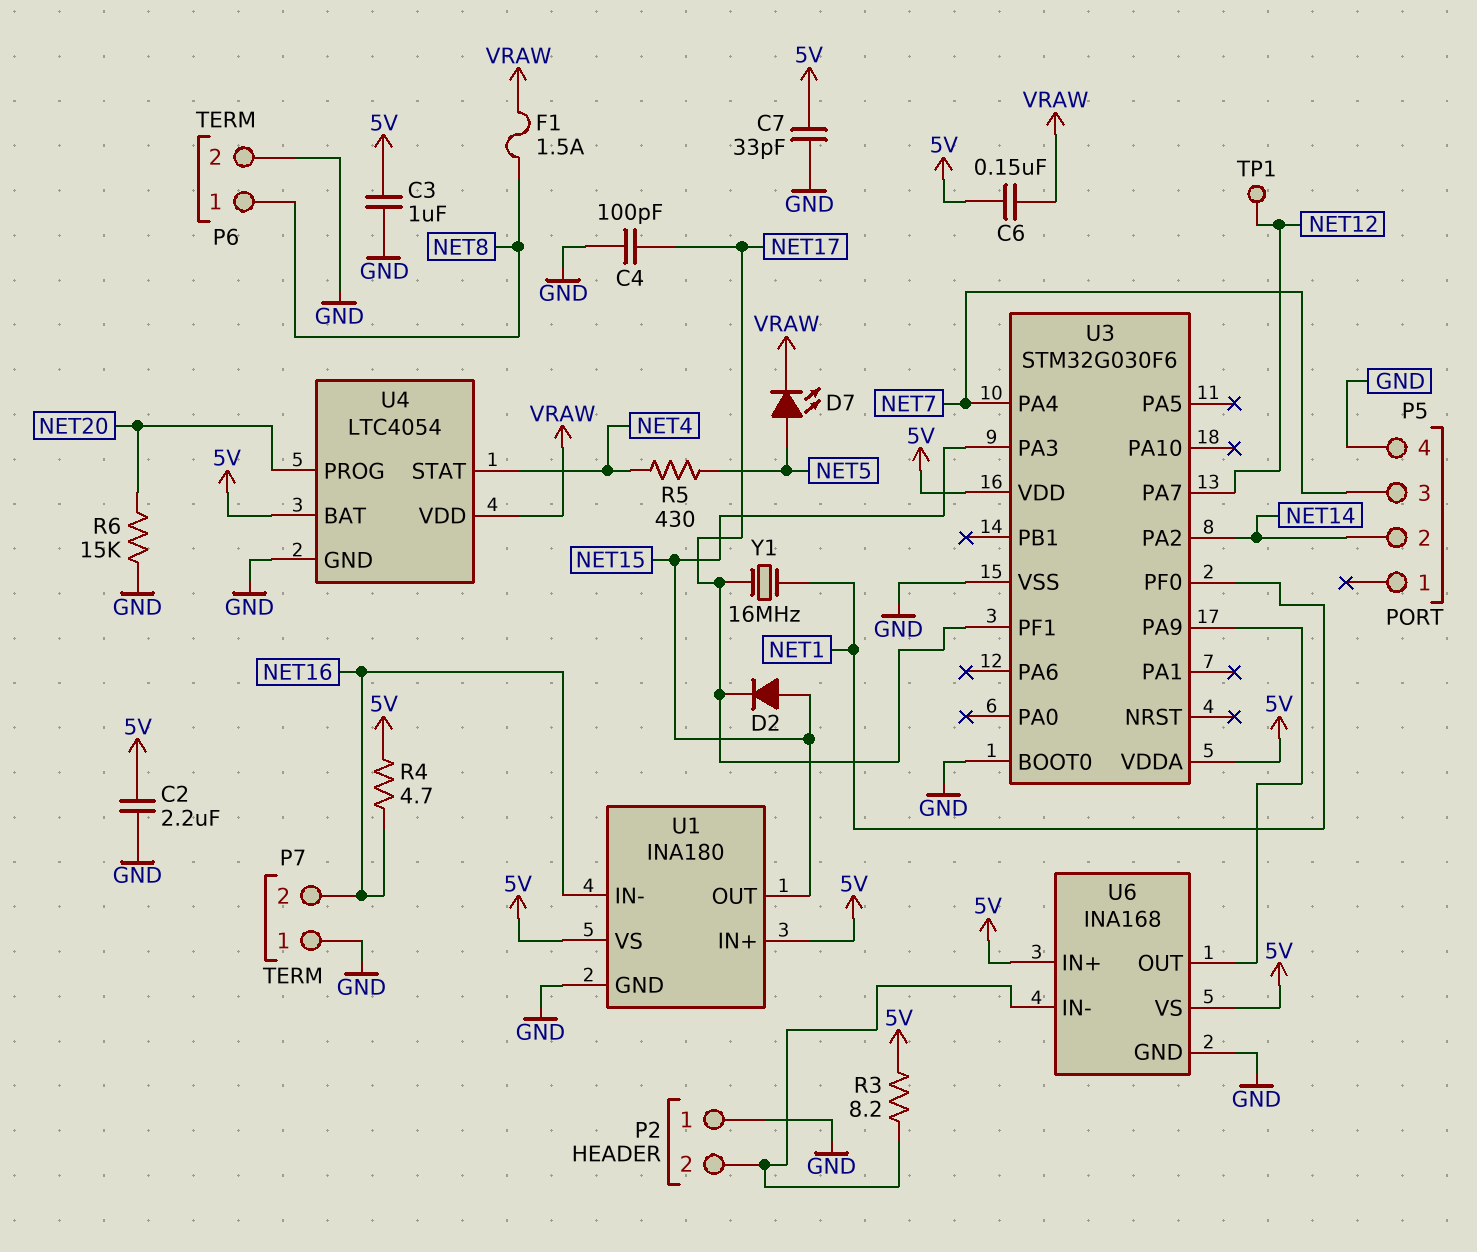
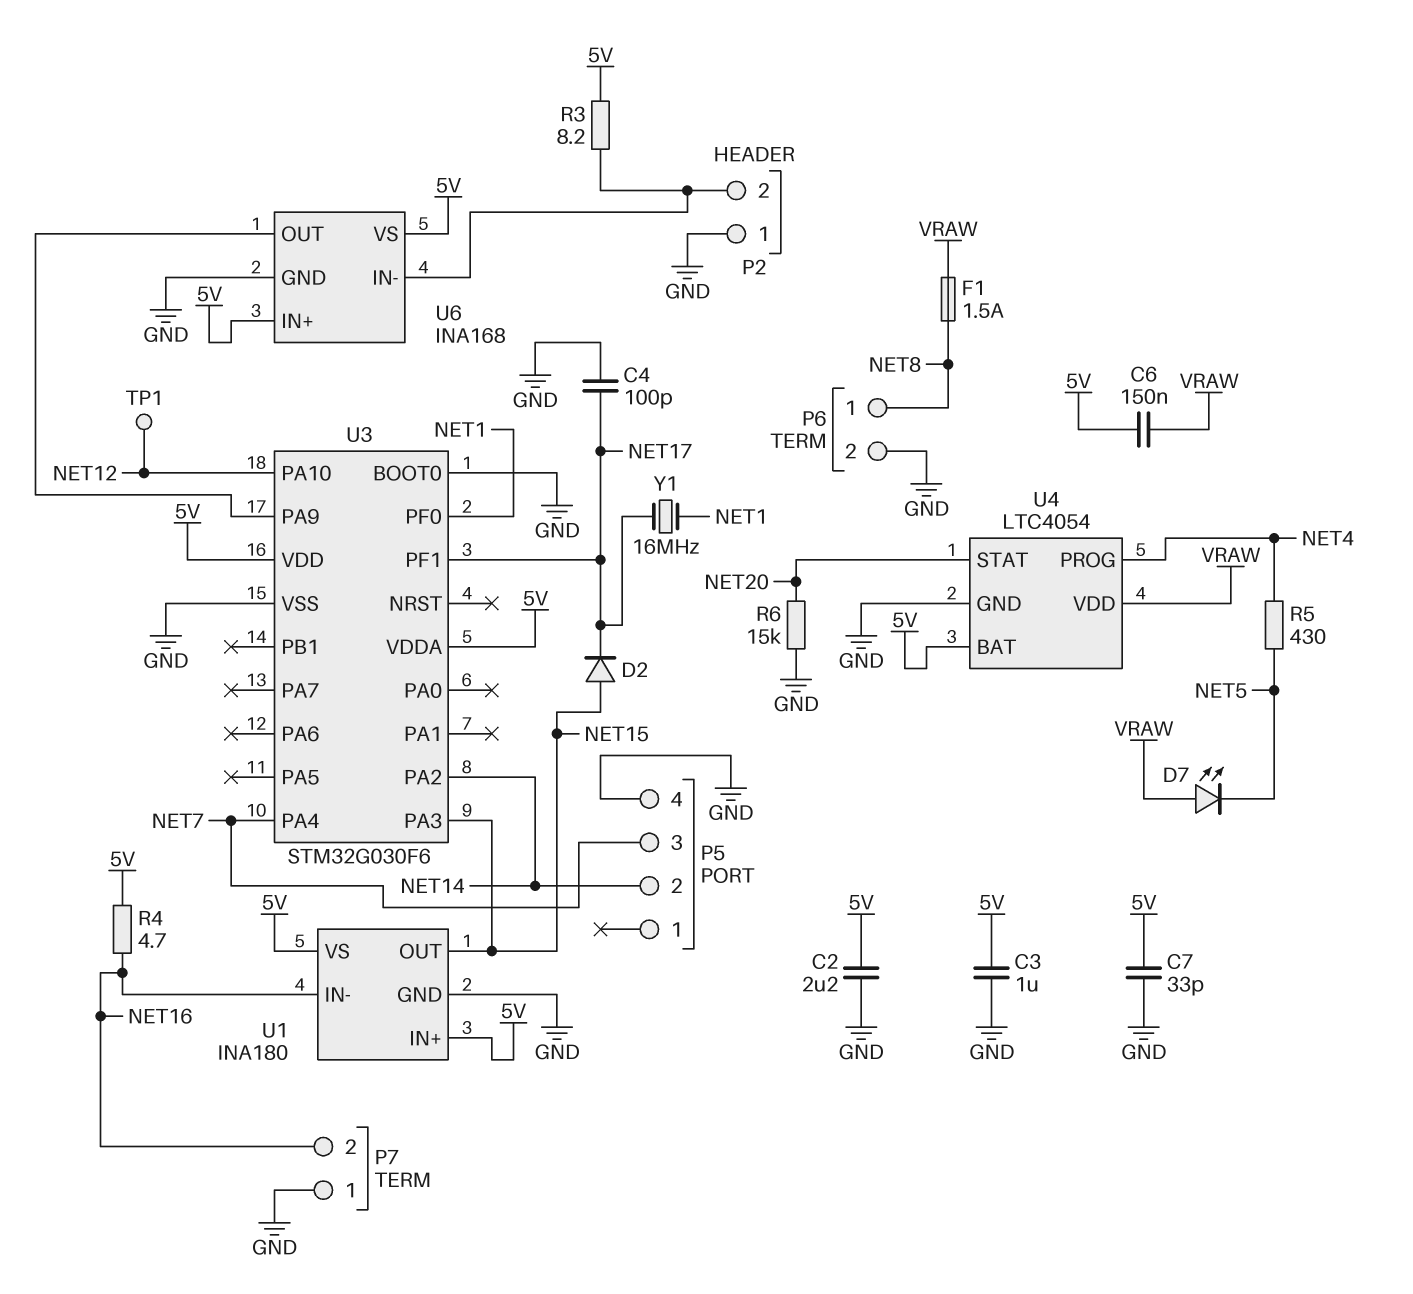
D7: LED (A NET5, K VRAW) -> LED (A VRAW, K NET5)
U3 pin PA7: NET12 -> none
U3 pin PA10: none -> NET12
U4 pin PROG: NET20 -> NET4
U4 pin STAT: NET4 -> NET20

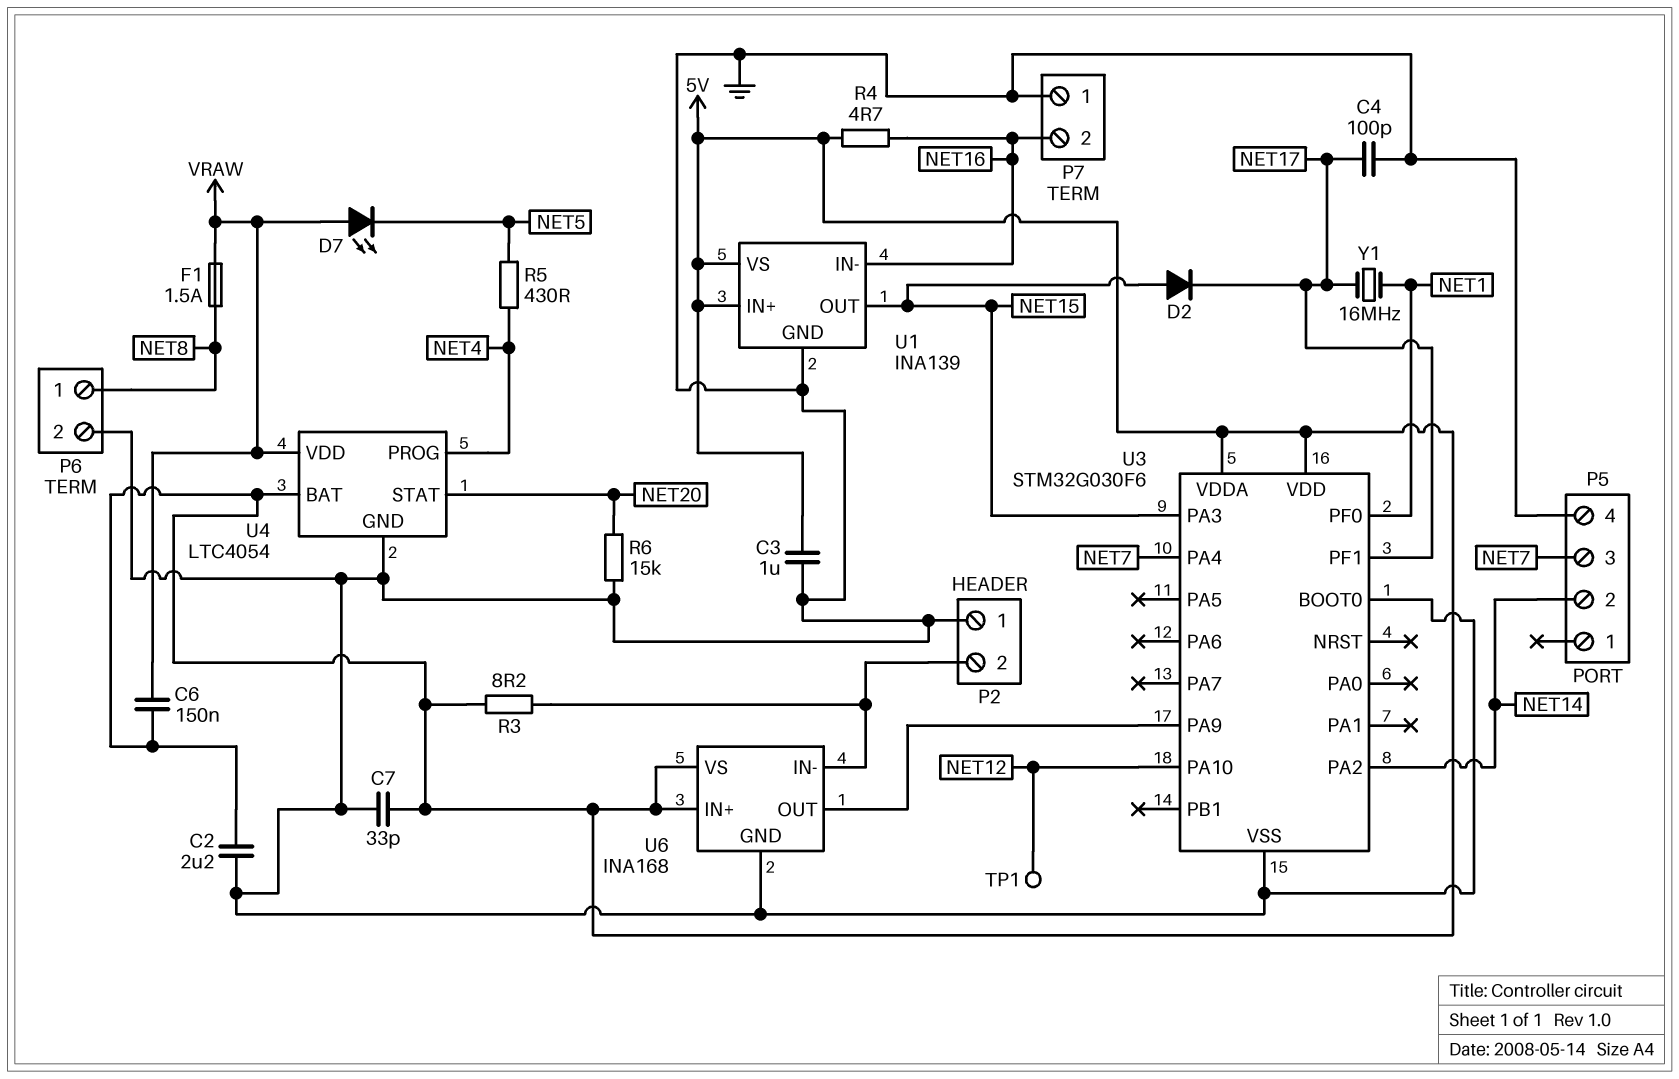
U1: INA180 -> INA139

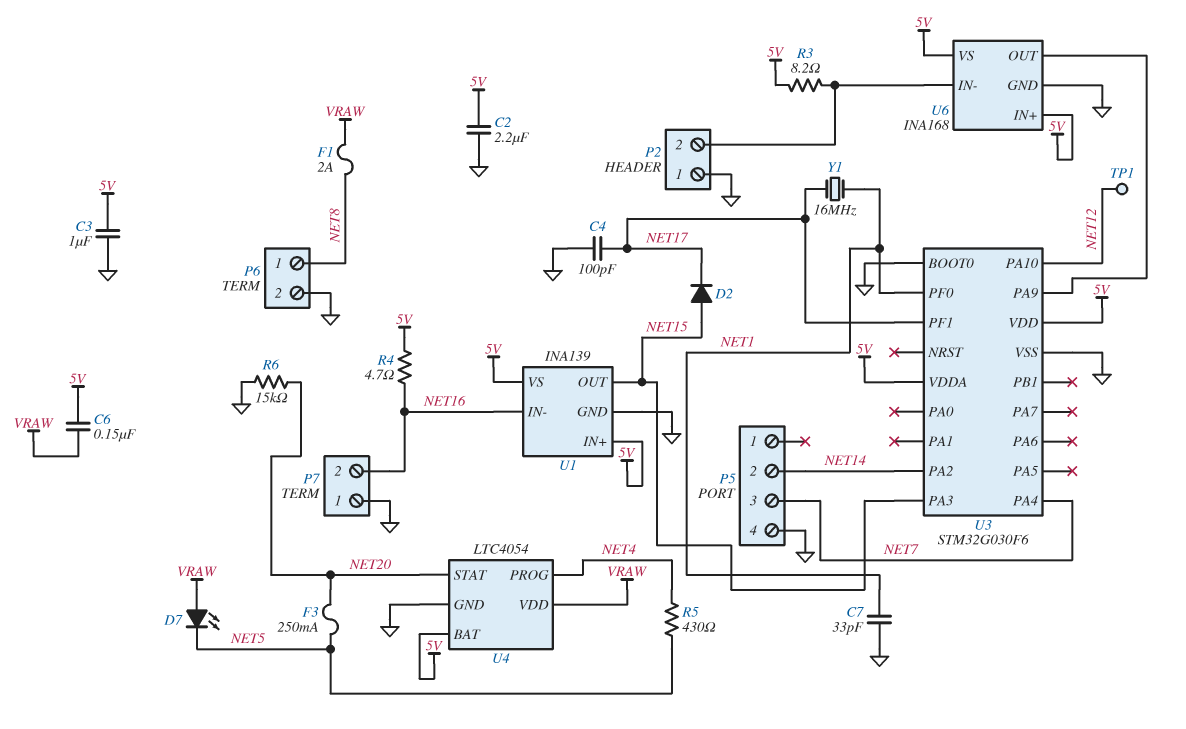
C7: 33pF (5V, GND) -> 33pF (GND, NET1)
F1: 1.5A (NET8, VRAW) -> 2A (NET8, VRAW)
F3: none -> 250mA (NET5, NET20)

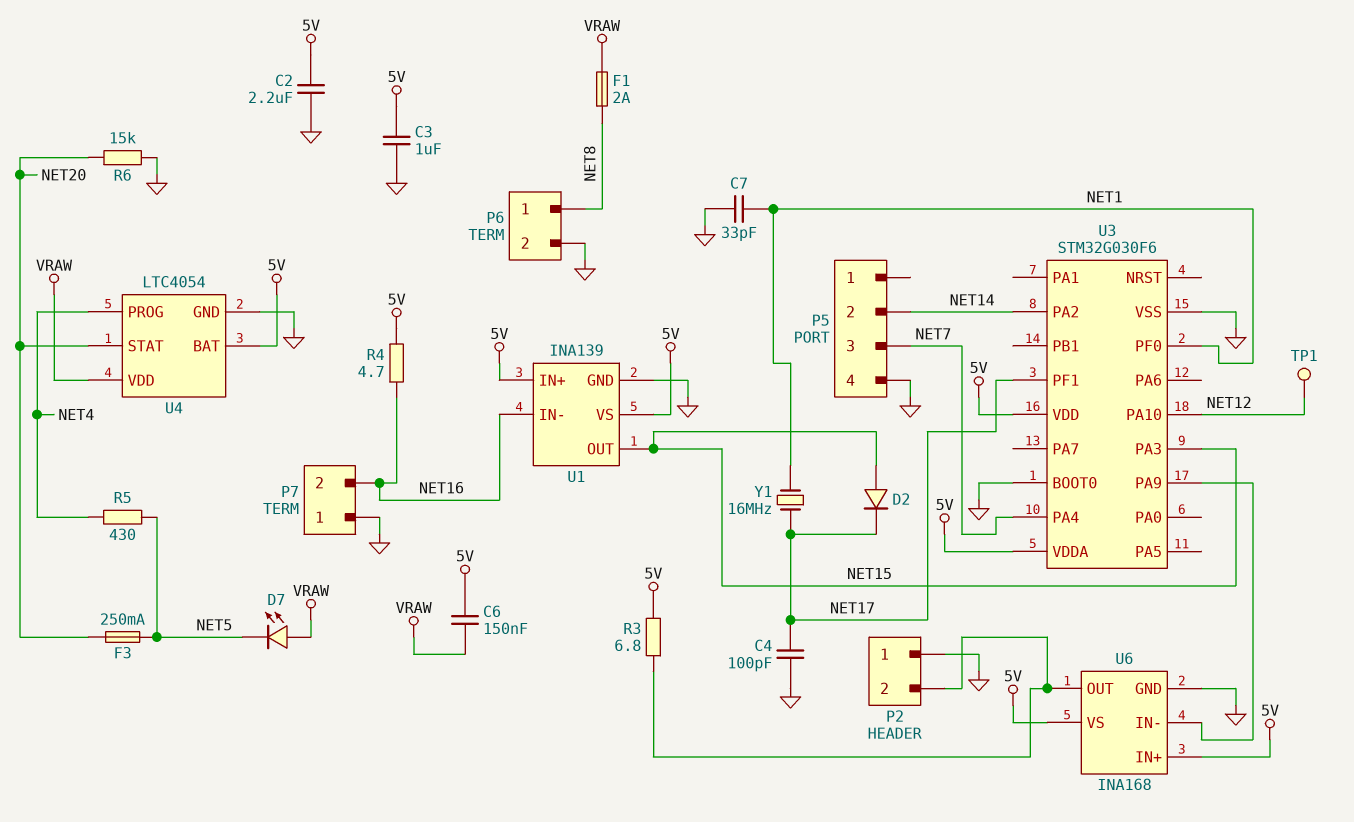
R3: 8.2 (5V, P2/2) -> 6.8 (5V, P2/2)
U6 pin IN-: P2/2 -> U3/PA9
U6 pin OUT: U3/PA9 -> P2/2

